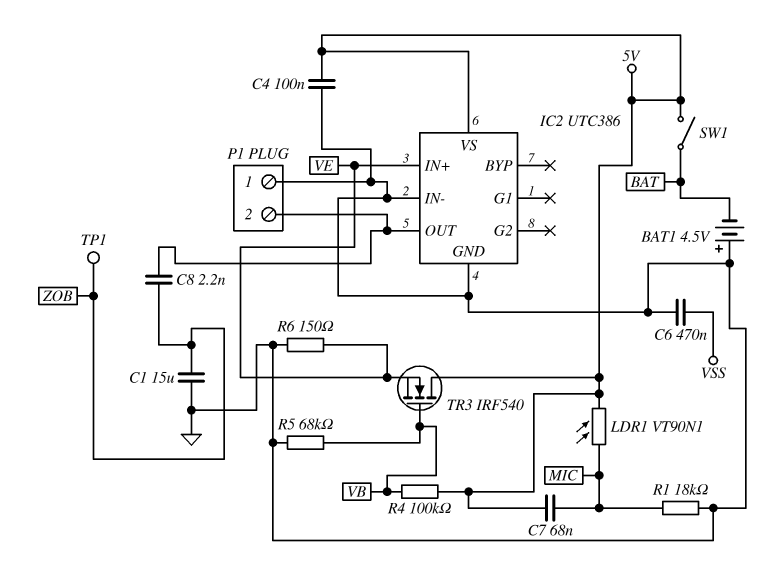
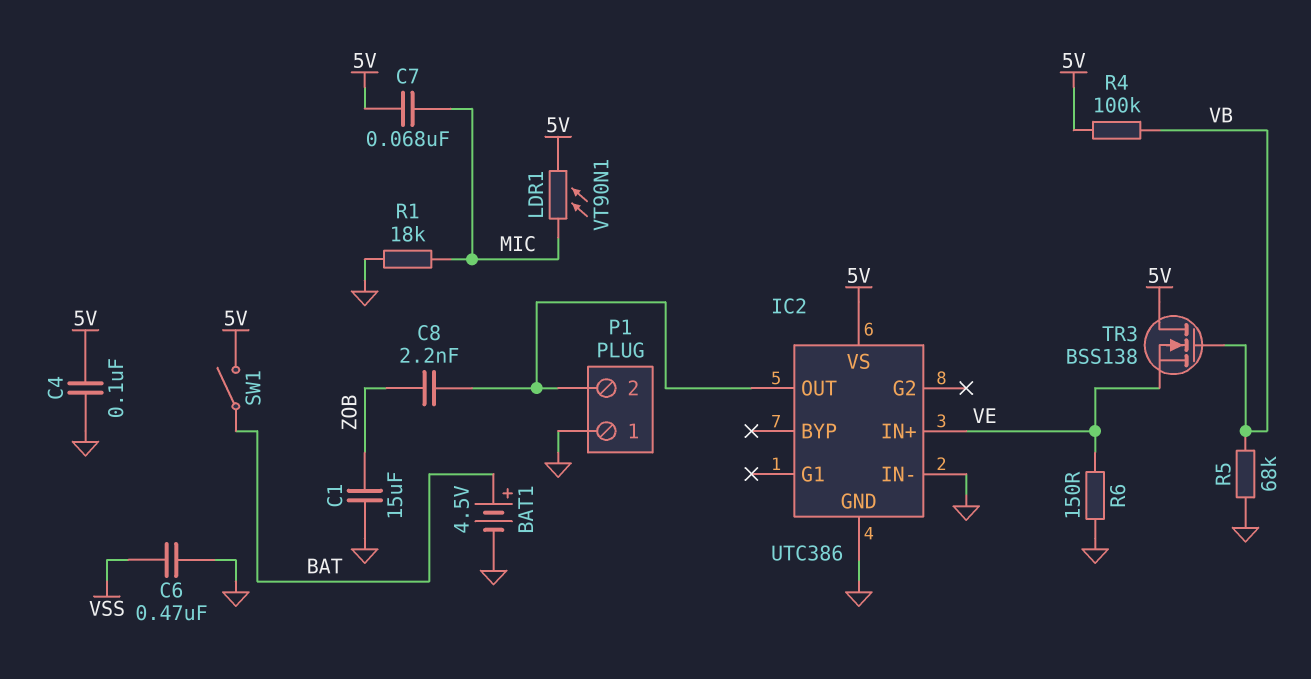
BAT1: 4.5V (plus GND, minus BAT) -> 4.5V (plus BAT, minus GND)
TP1: test point (ZOB) -> none
TR3: NMOS IRF540 (G VB, D 5V, S VE) -> NMOS BSS138 (G VB, D 5V, S VE)

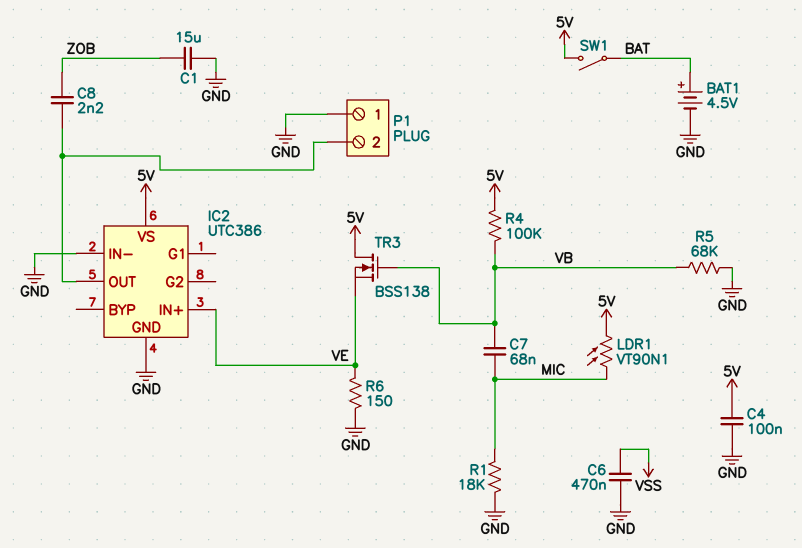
C7: 68nF (5V, MIC) -> 68nF (MIC, VB)

